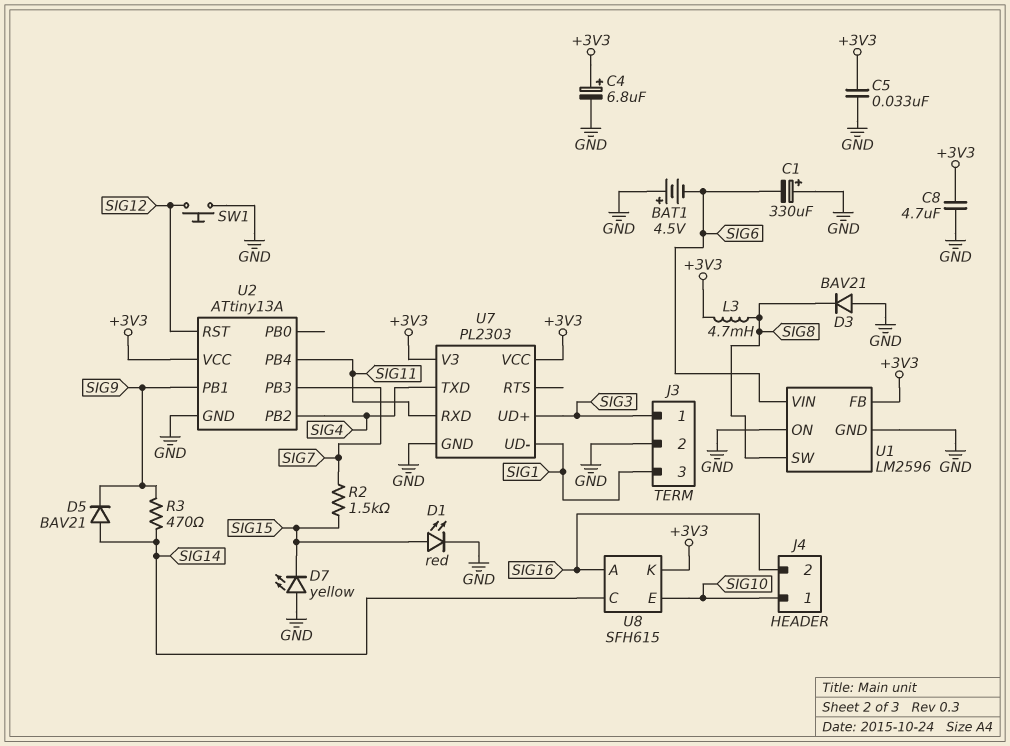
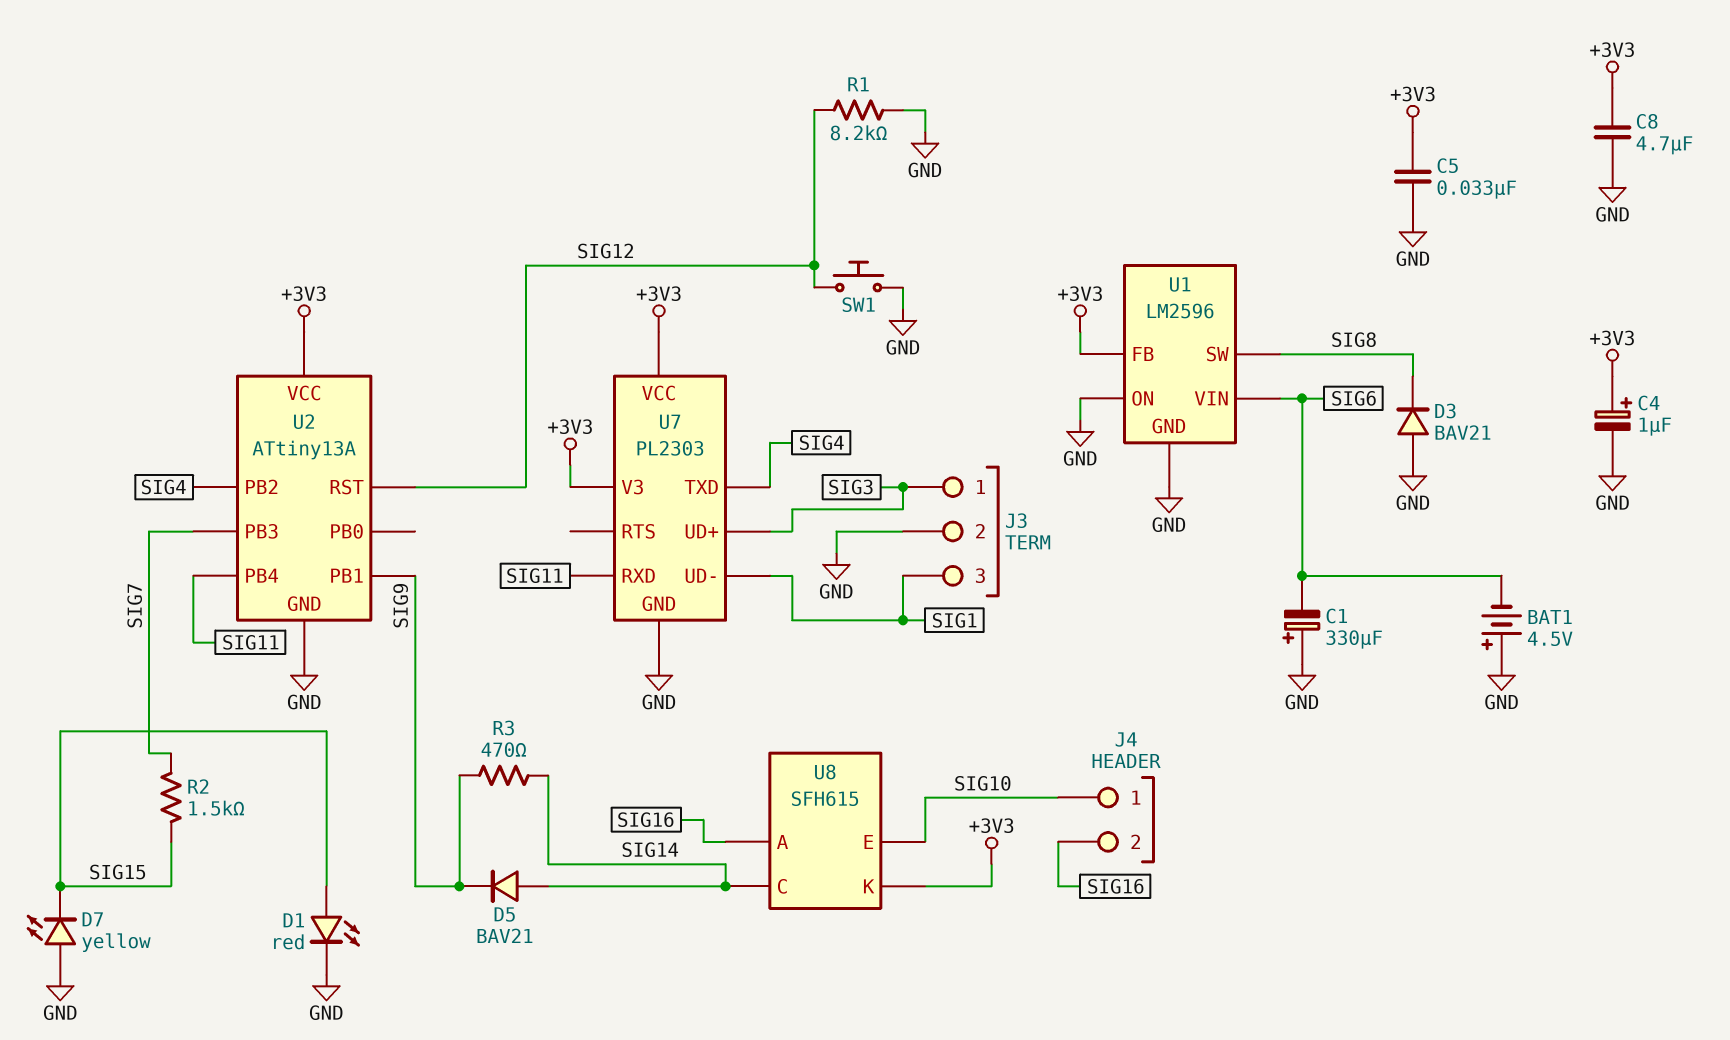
C4: 6.8uF (plus +3V3, minus GND) -> 1uF (plus +3V3, minus GND)
L3: 4.7mH (+3V3, SIG8) -> none
R1: none -> 8.2k (GND, SIG12)

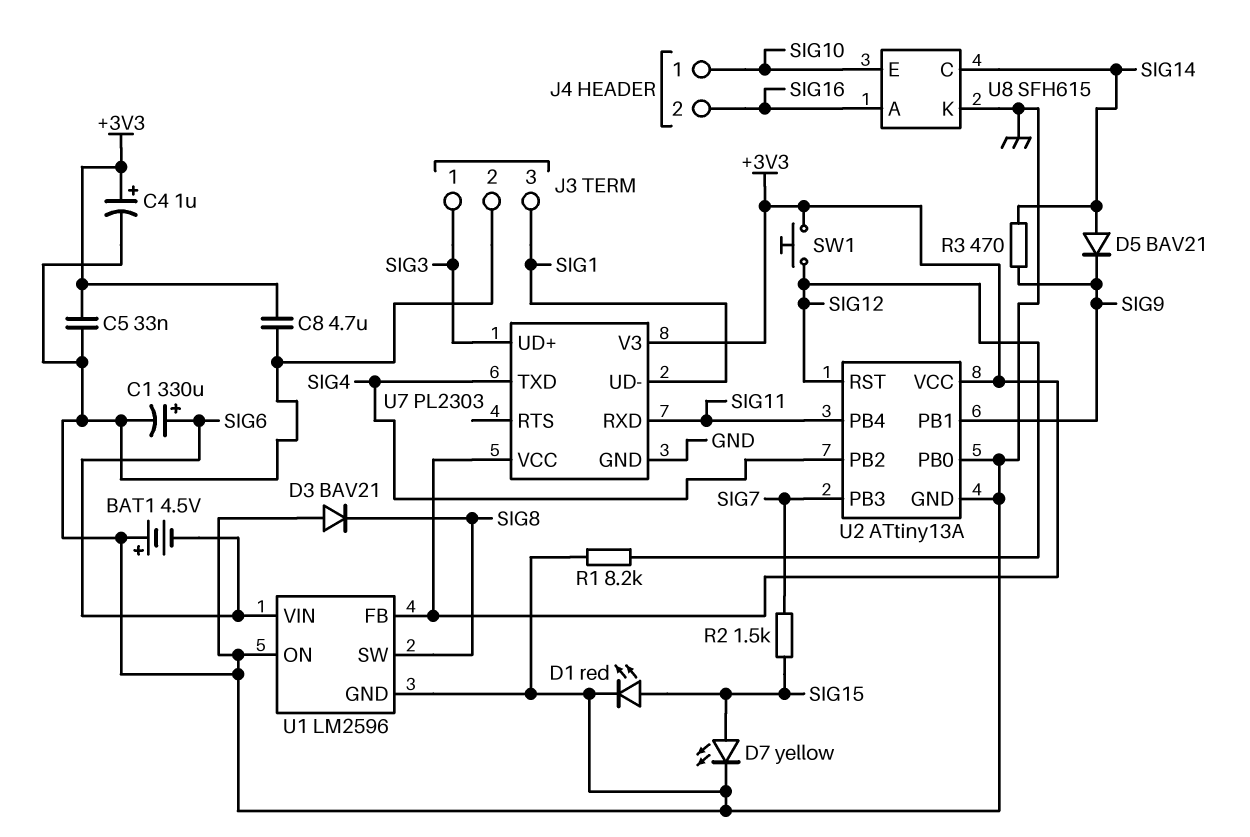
C1: 330uF (plus GND, minus SIG6) -> 330uF (plus SIG6, minus GND)
D7: LED yellow (A GND, K SIG15) -> LED yellow (A SIG15, K GND)
SW1: button (GND, SIG12) -> button (+3V3, SIG12)
U2 pin PB0: none -> GND
U8 pin K: +3V3 -> GND

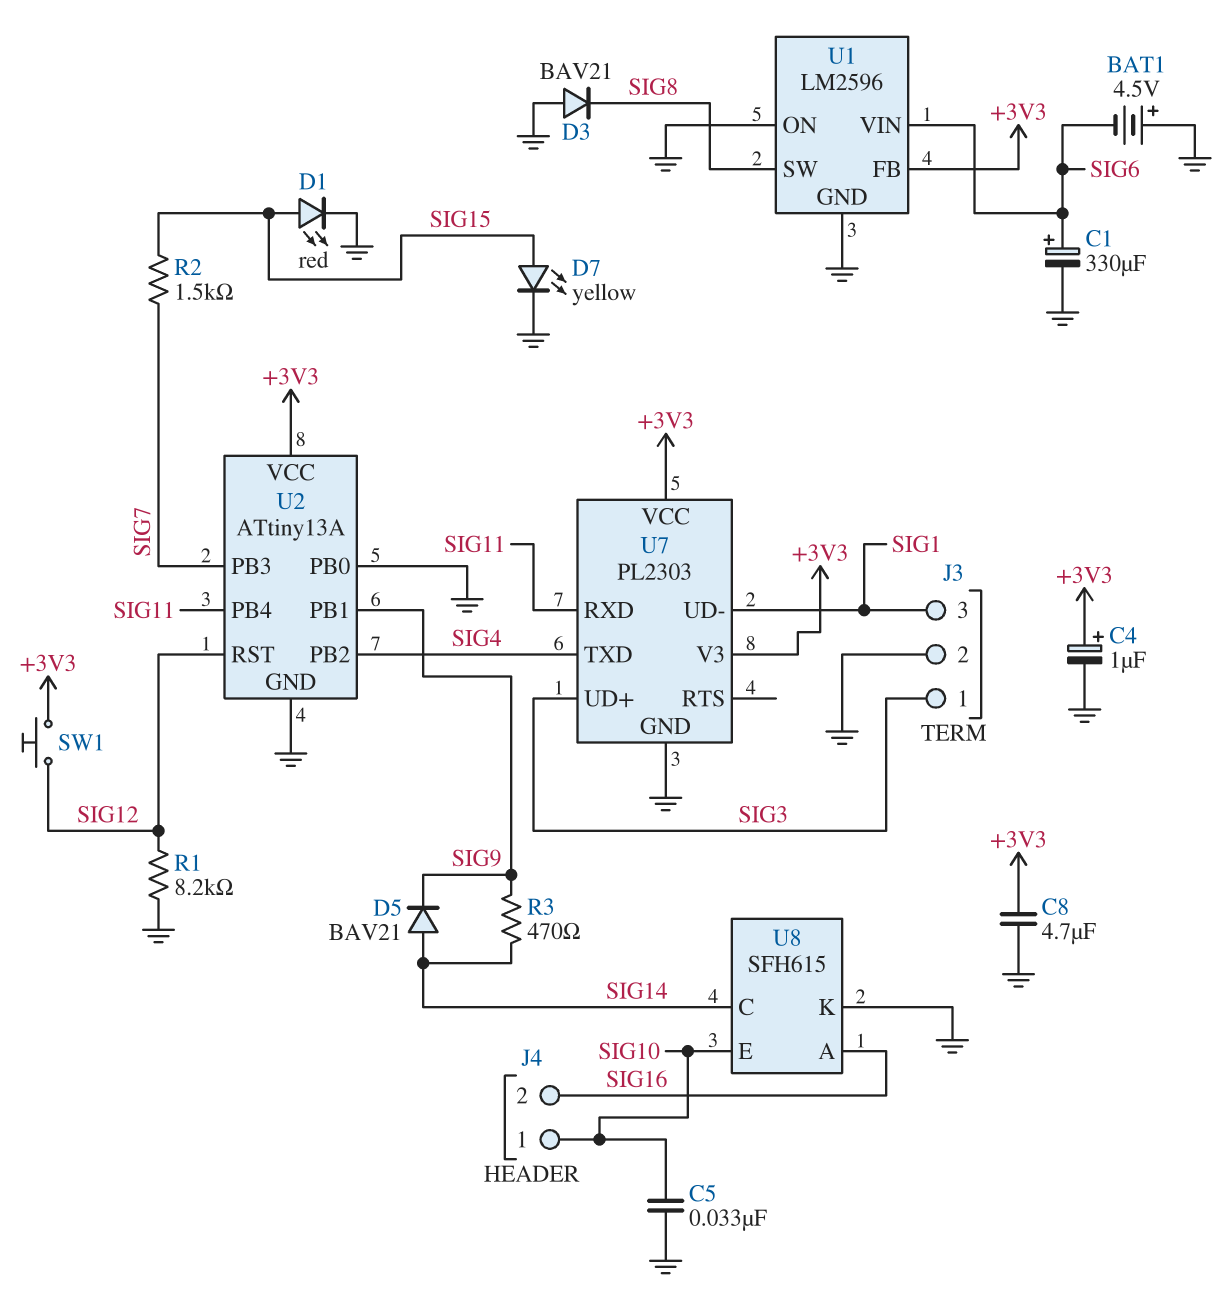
C5: 33nF (+3V3, GND) -> 33nF (GND, SIG10)

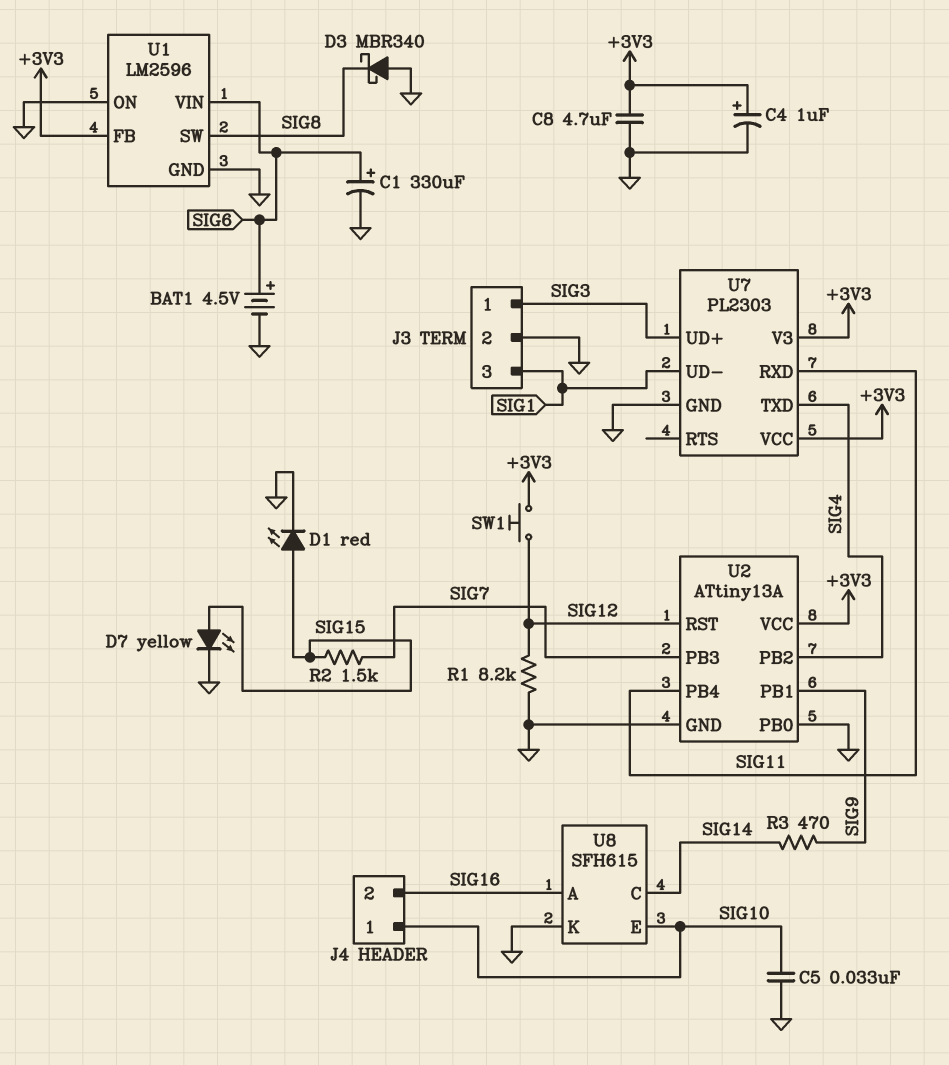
BAT1: 4.5V (plus GND, minus SIG6) -> 4.5V (plus SIG6, minus GND)
D3: diode BAV21 (A GND, K SIG8) -> schottky MBR340 (A GND, K SIG8)
D5: diode BAV21 (A SIG14, K SIG9) -> none

